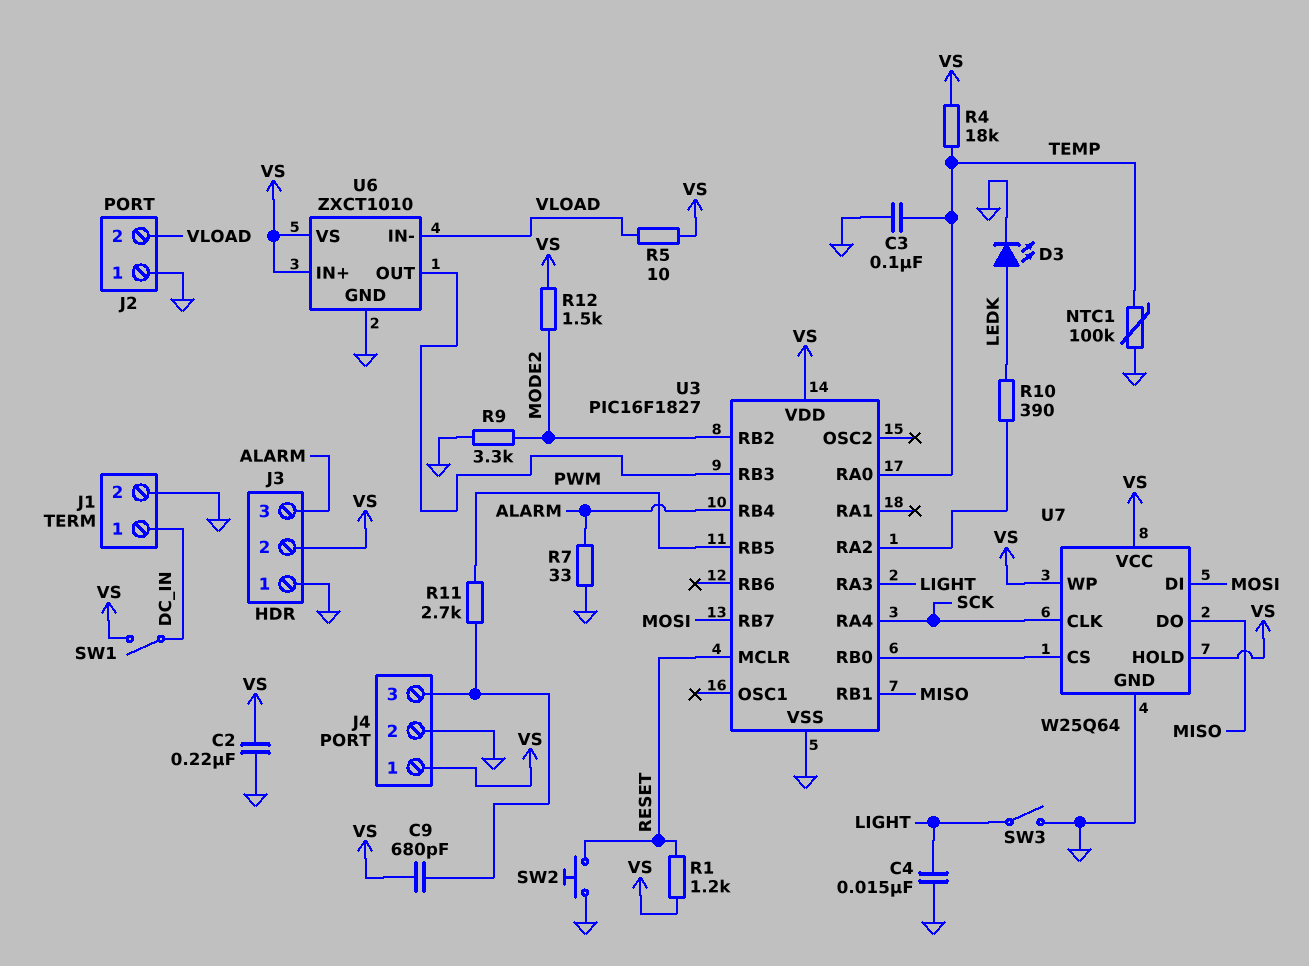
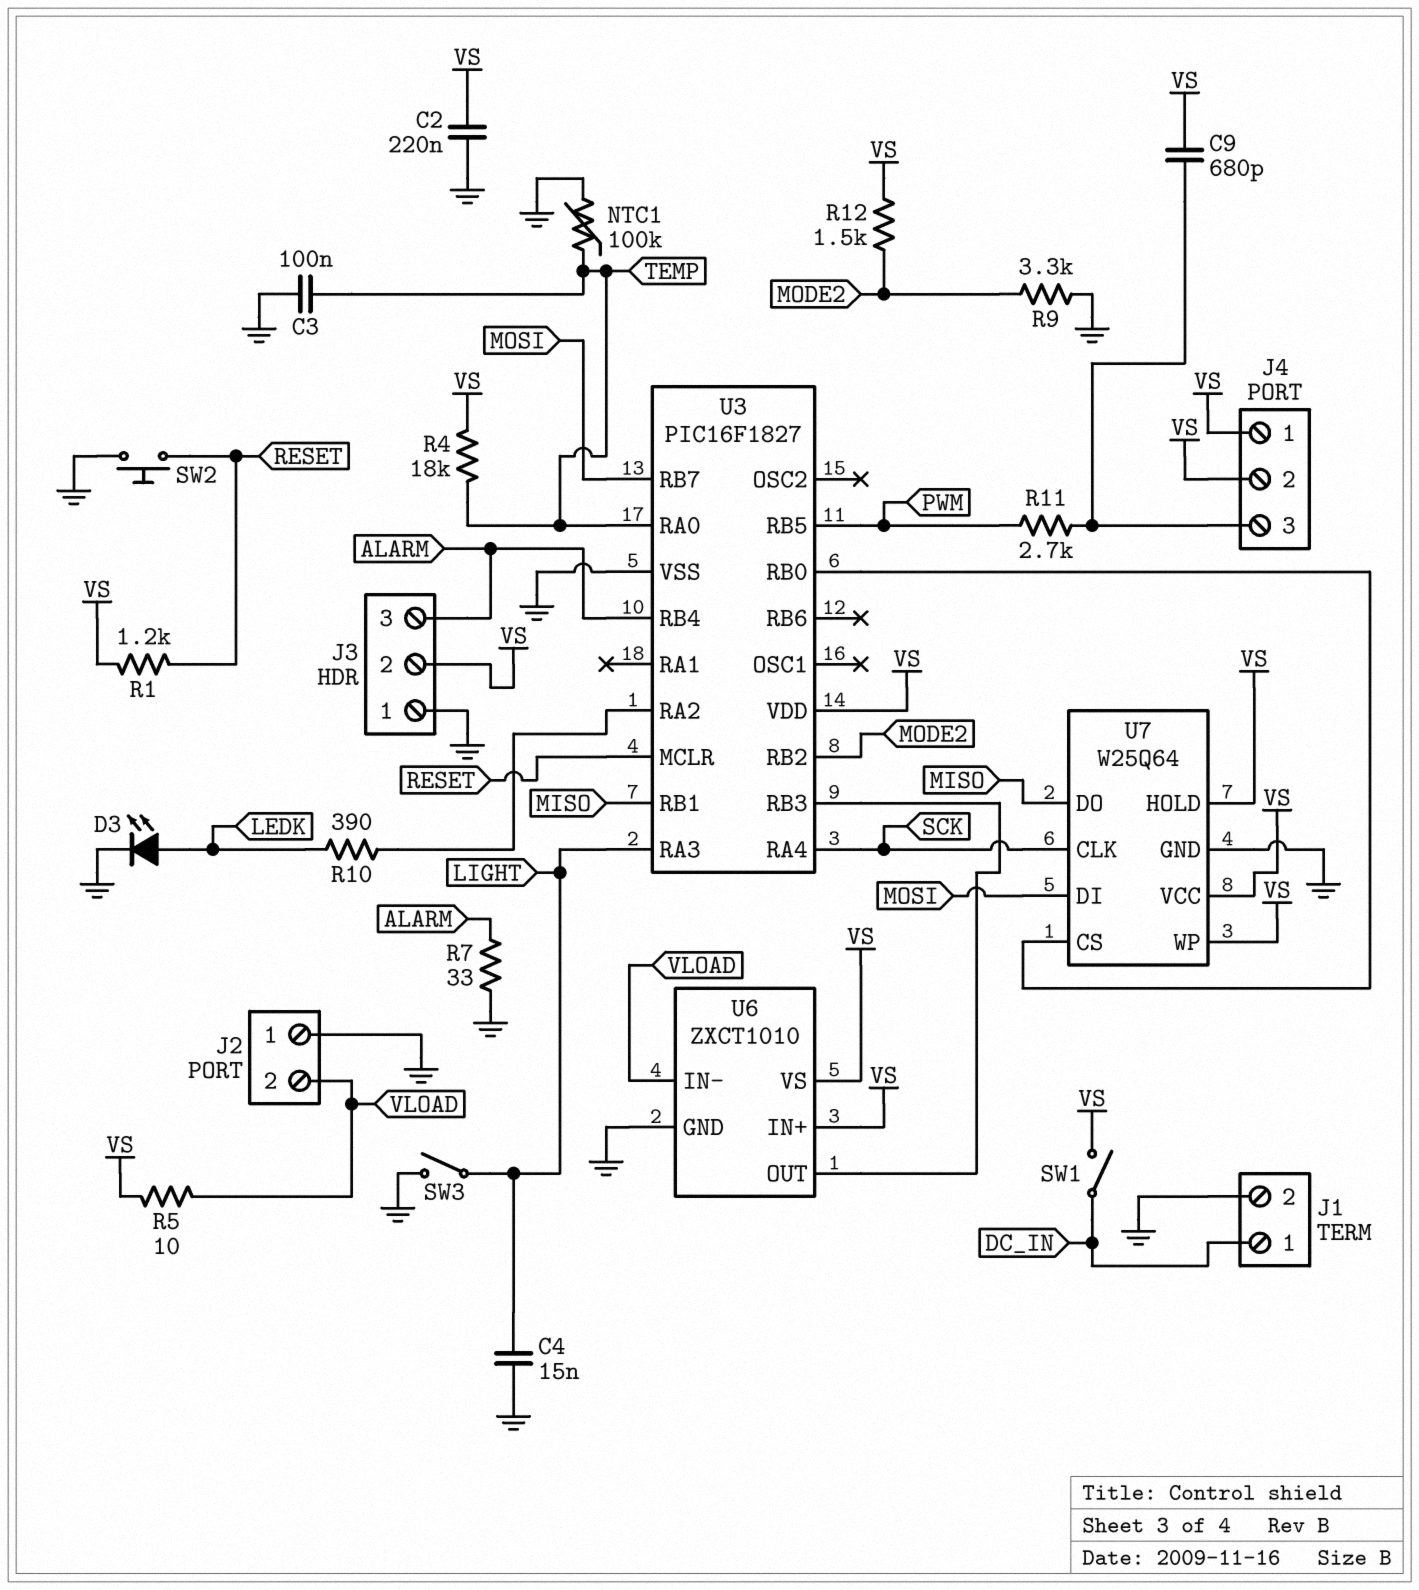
J4 pin 2: GND -> VS

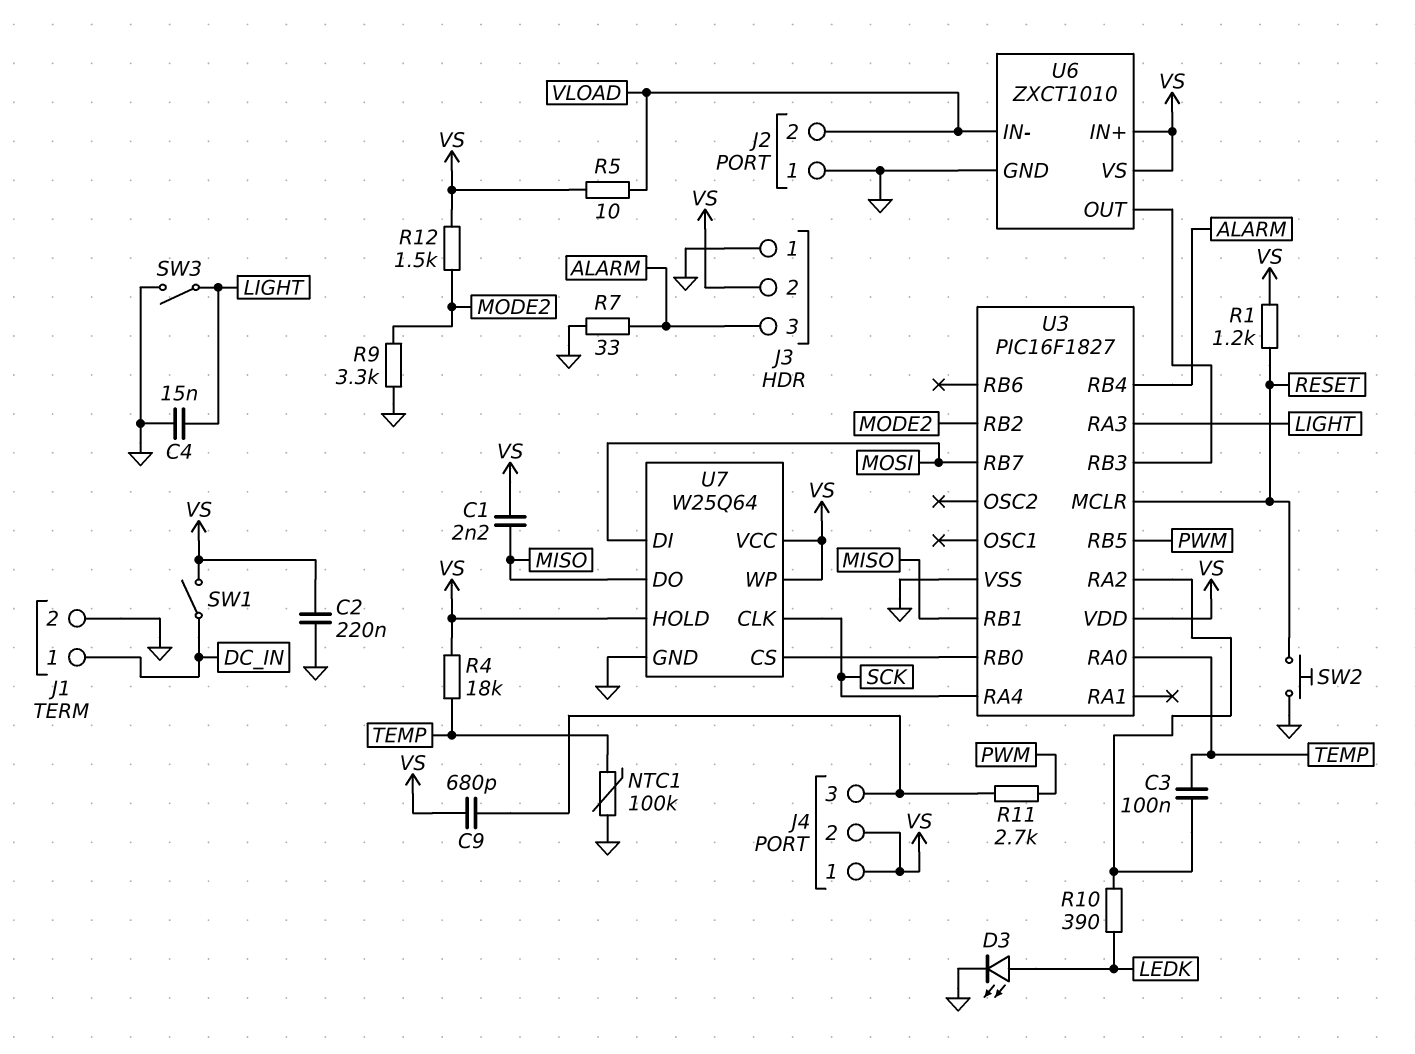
C1: none -> 2.2nF (MISO, VS)
C3: 100nF (GND, TEMP) -> 100nF (TEMP, U3/RA2)

